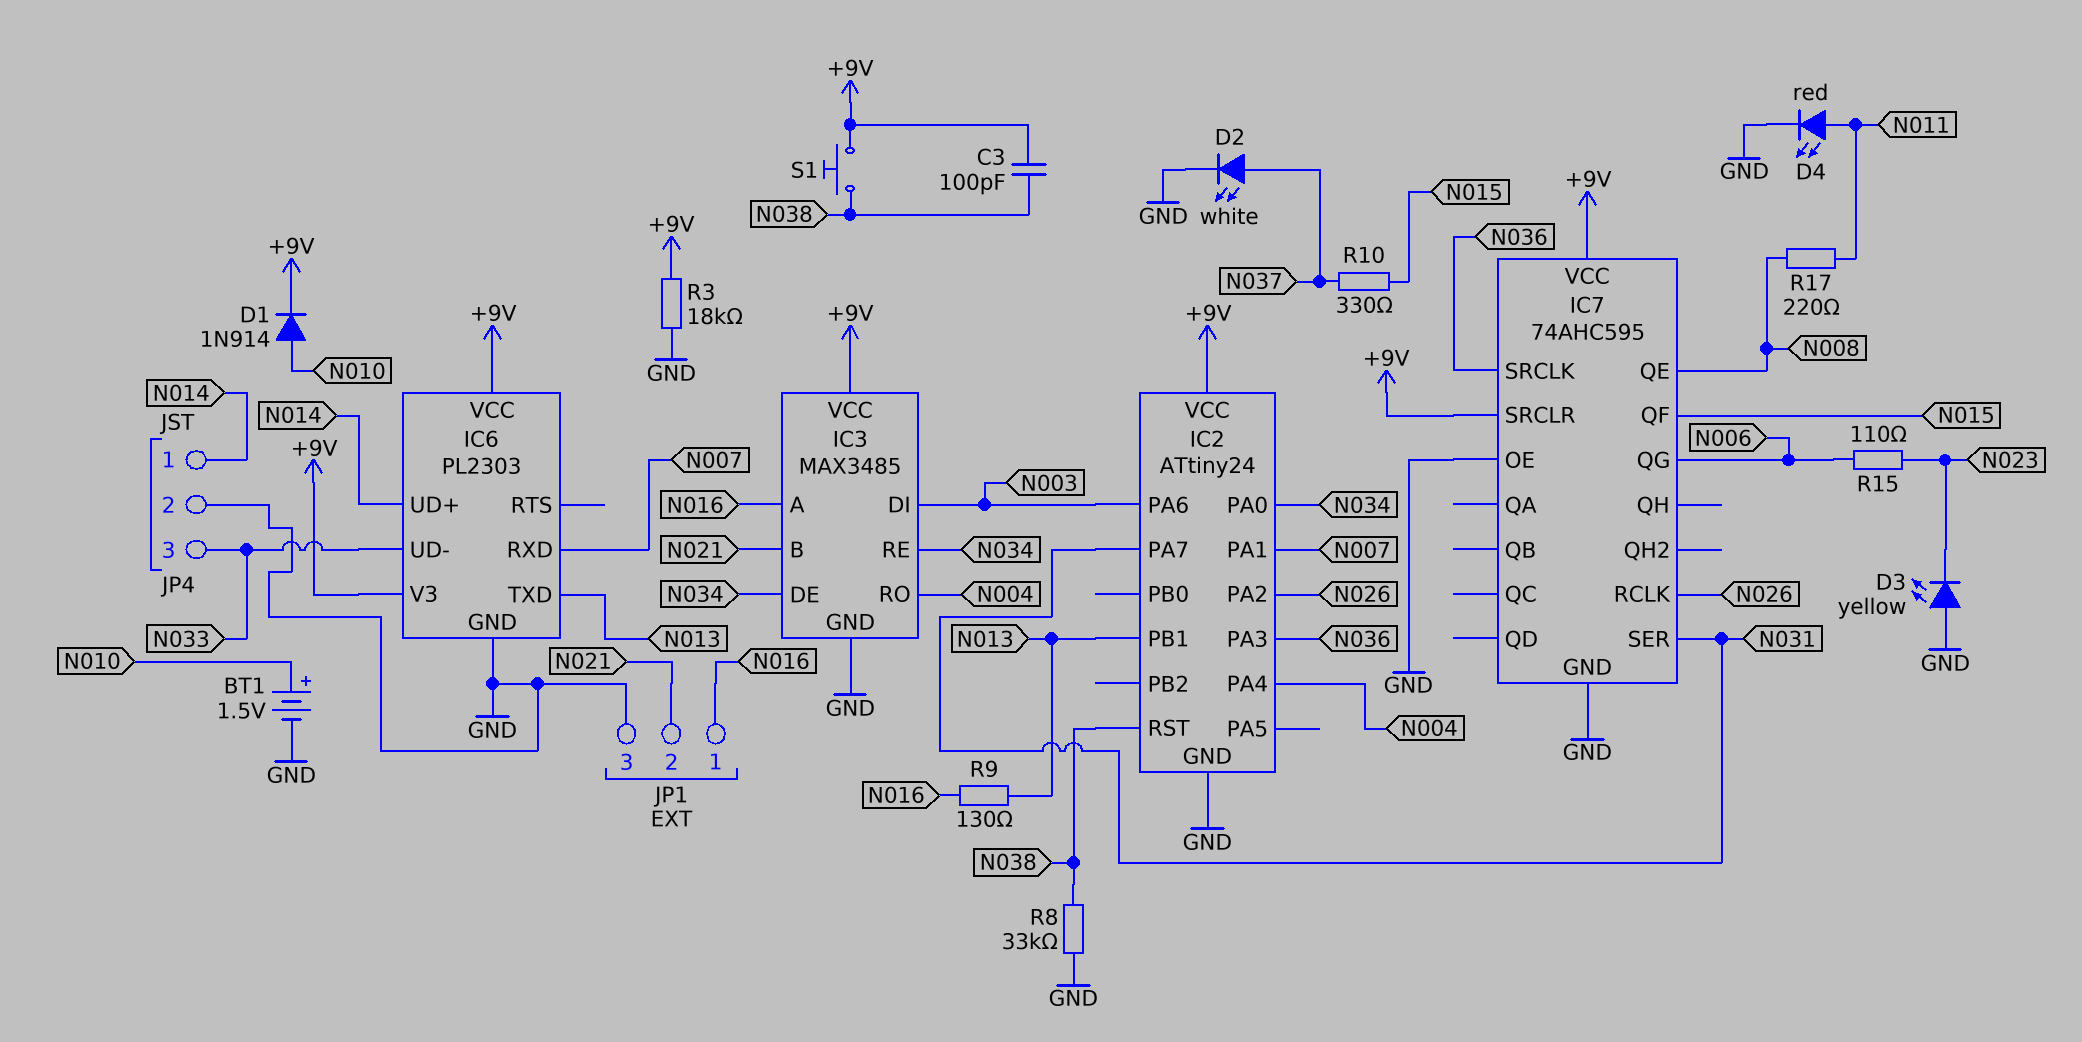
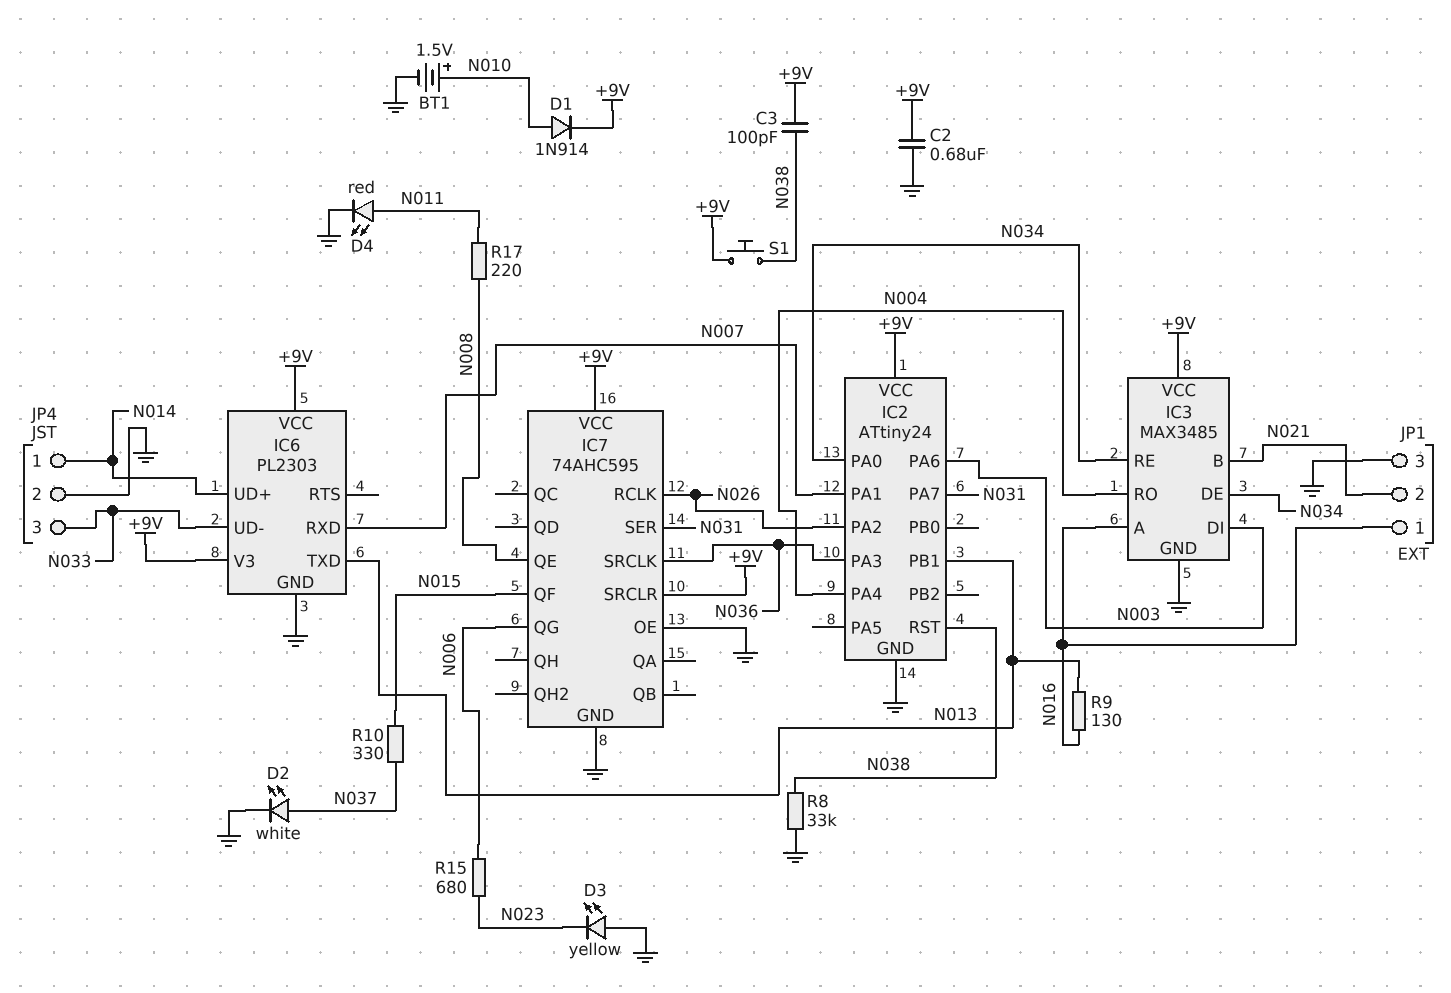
C2: none -> 680nF (+9V, GND)
R3: 18k (+9V, GND) -> none
R15: 110 (N006, N023) -> 680 (N006, N023)

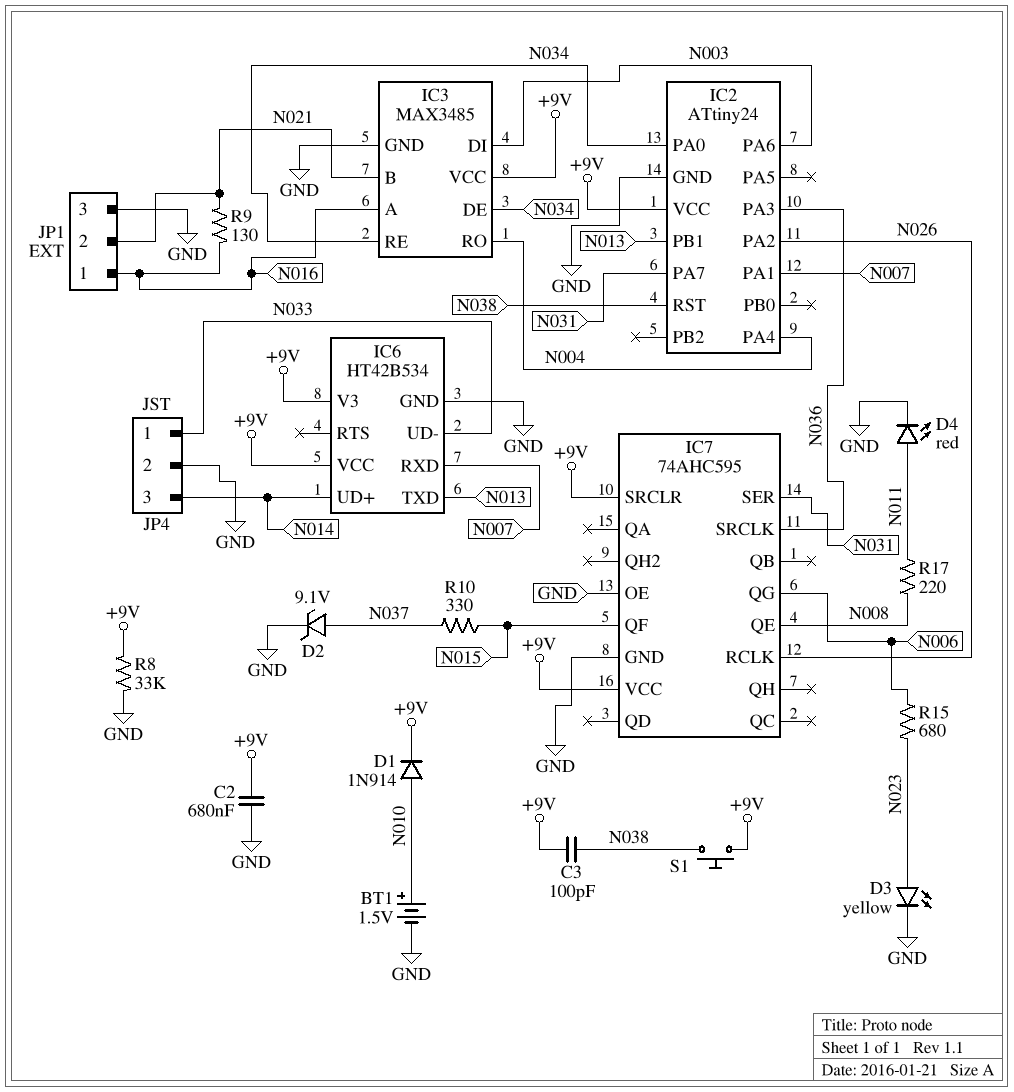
D2: LED white (A N037, K GND) -> zener 9.1V (A N037, K GND)
D3: LED yellow (A GND, K N023) -> LED yellow (A N023, K GND)
IC6: PL2303 -> HT42B534
JP4 pin 1: N014 -> N033
JP4 pin 3: N033 -> N014
R8: 33k (GND, N038) -> 33k (+9V, GND)
R9: 130 (N013, N016) -> 130 (N016, N021)

